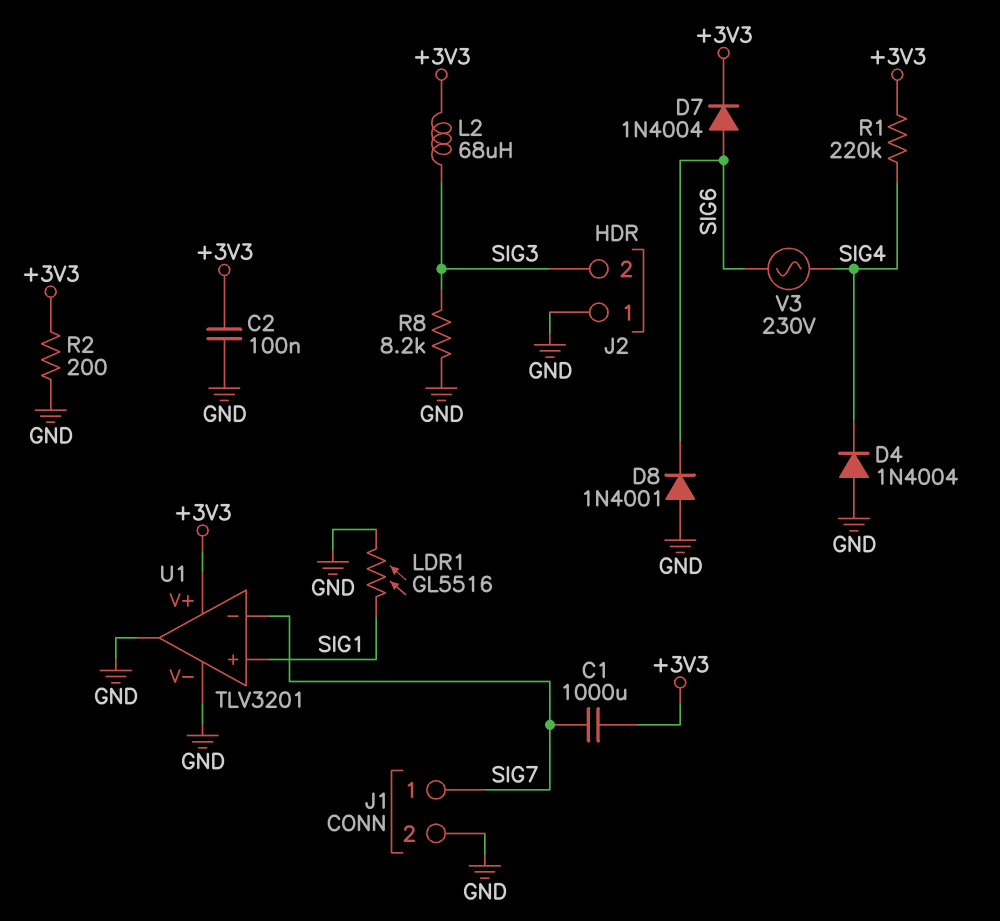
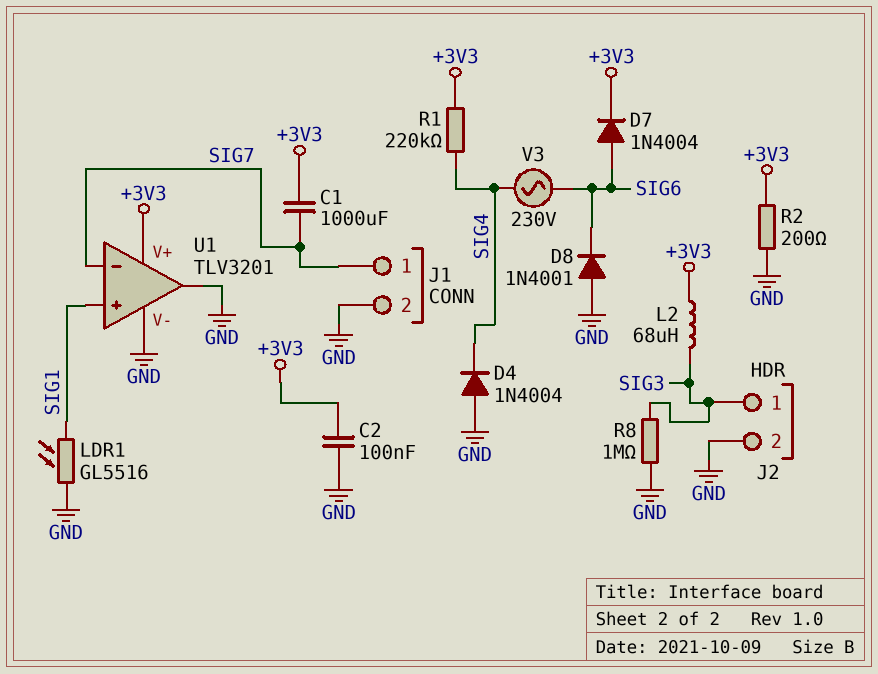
J2 pin 1: GND -> SIG3
J2 pin 2: SIG3 -> GND
R8: 8.2k (GND, SIG3) -> 1M (GND, SIG3)

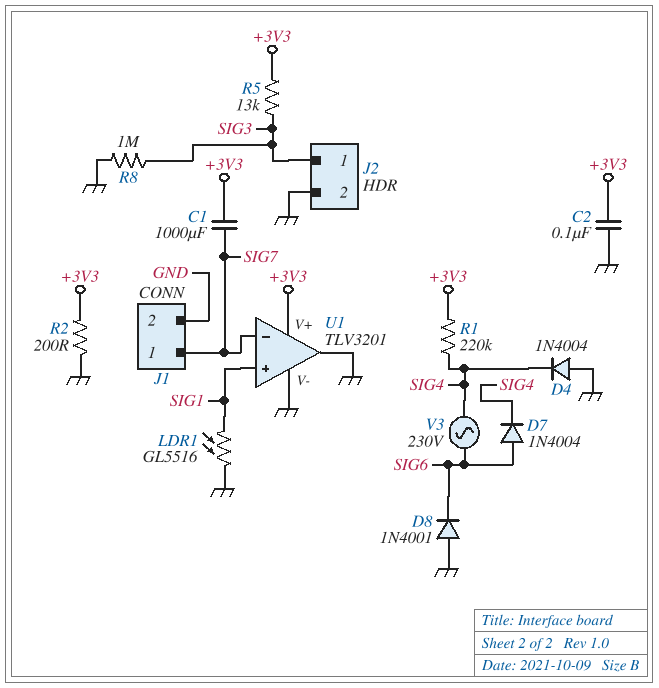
D7: diode 1N4004 (A SIG6, K +3V3) -> diode 1N4004 (A SIG6, K SIG4)
L2: 68uH (+3V3, SIG3) -> none
R5: none -> 13k (+3V3, SIG3)

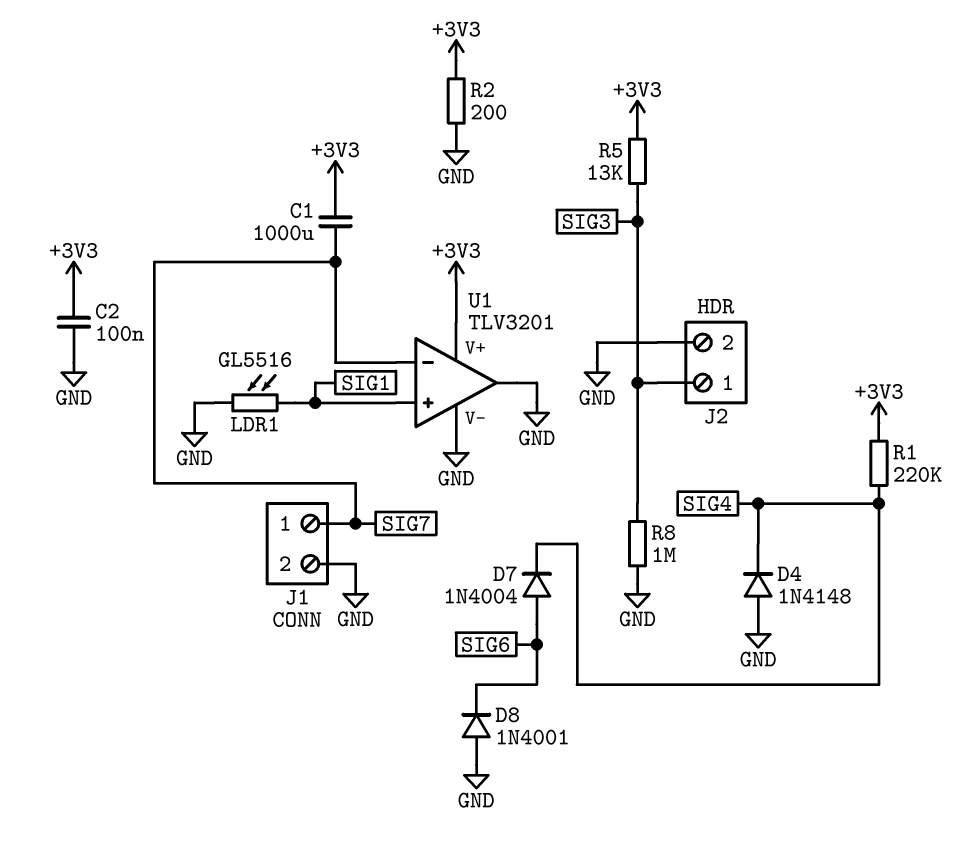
D4: diode 1N4004 (A GND, K SIG4) -> diode 1N4148 (A GND, K SIG4)
V3: AC 230V (SIG4, SIG6) -> none

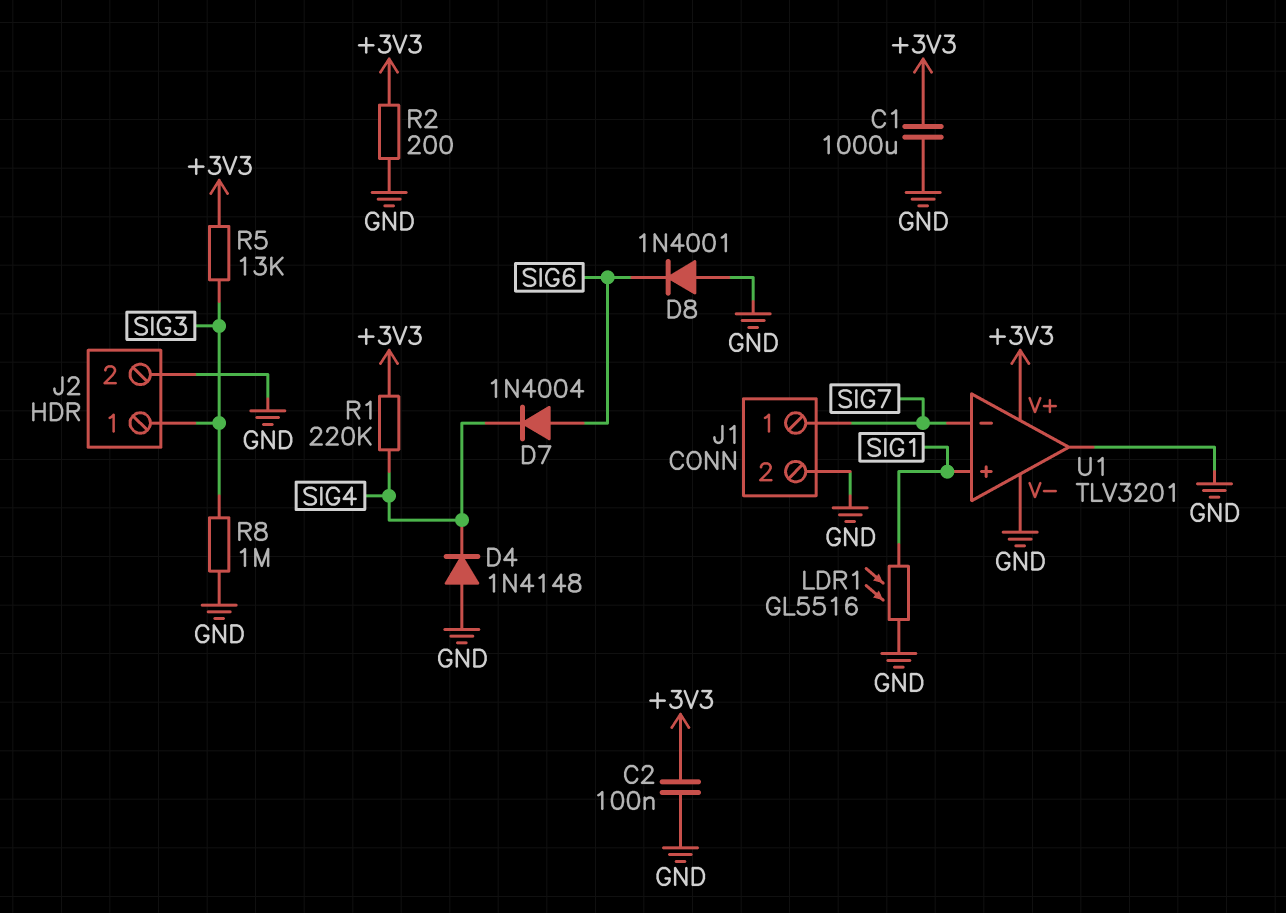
C1: 1000uF (+3V3, SIG7) -> 1000uF (+3V3, GND)

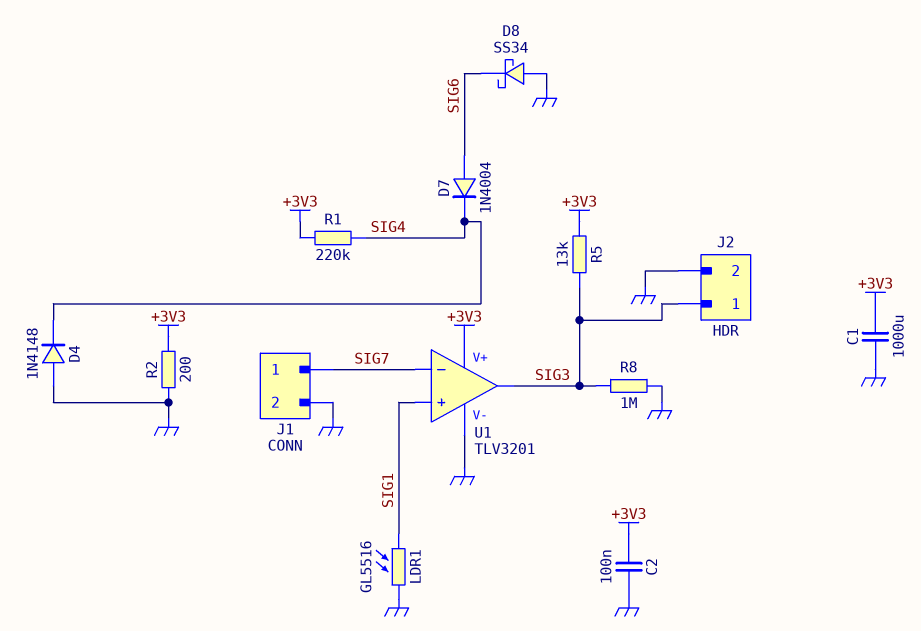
D8: diode 1N4001 (A GND, K SIG6) -> schottky SS34 (A GND, K SIG6)
U1 pin out: GND -> SIG3

